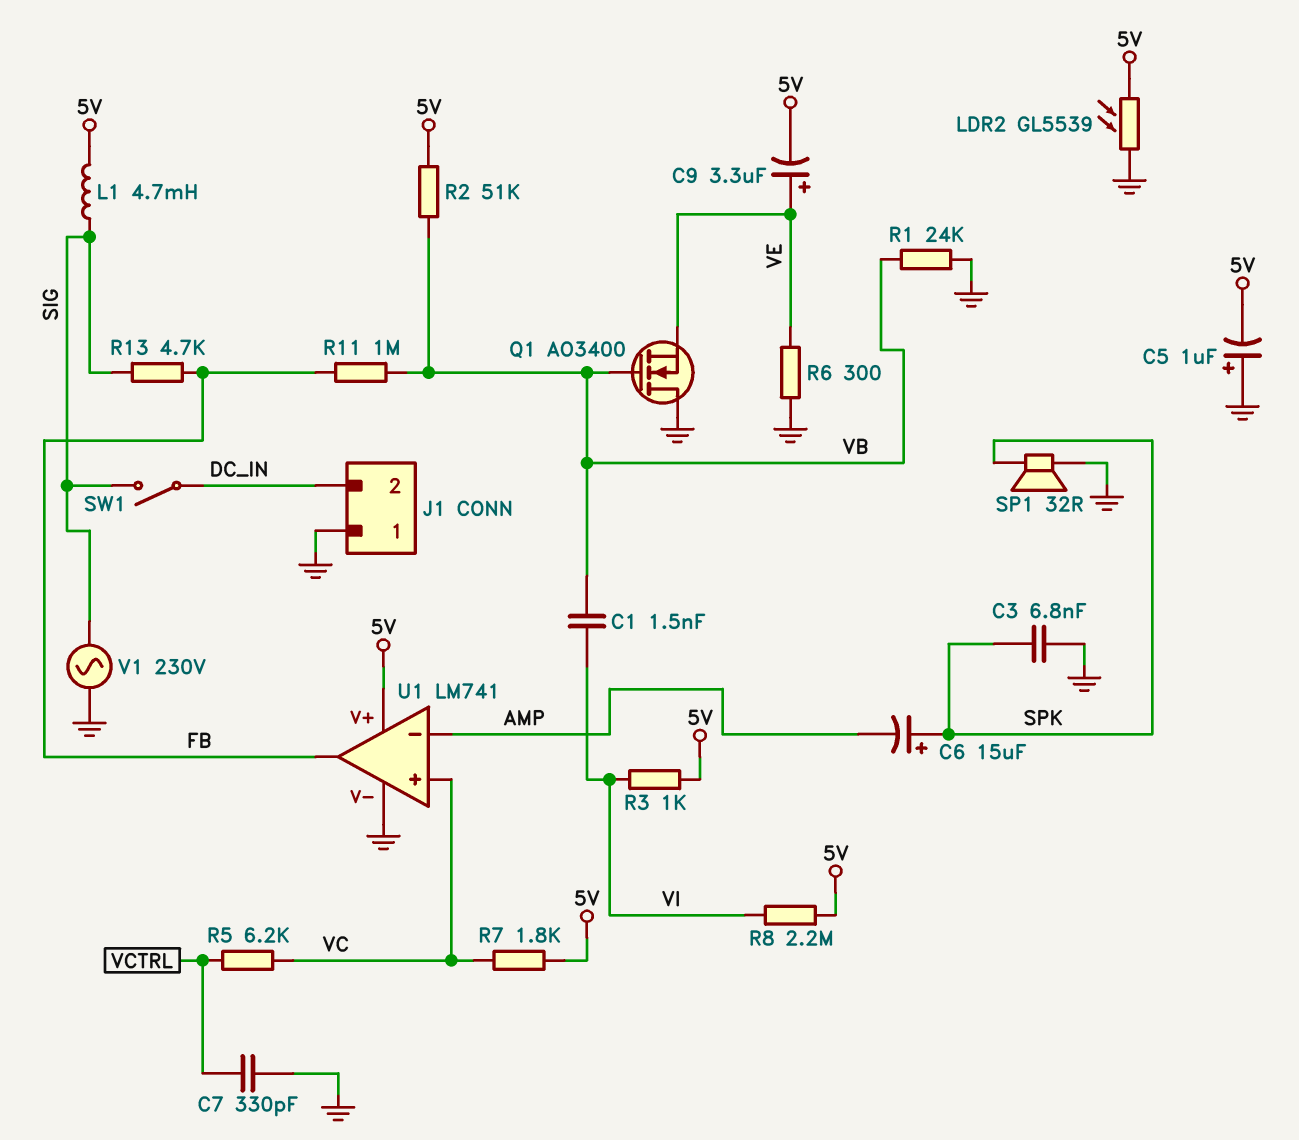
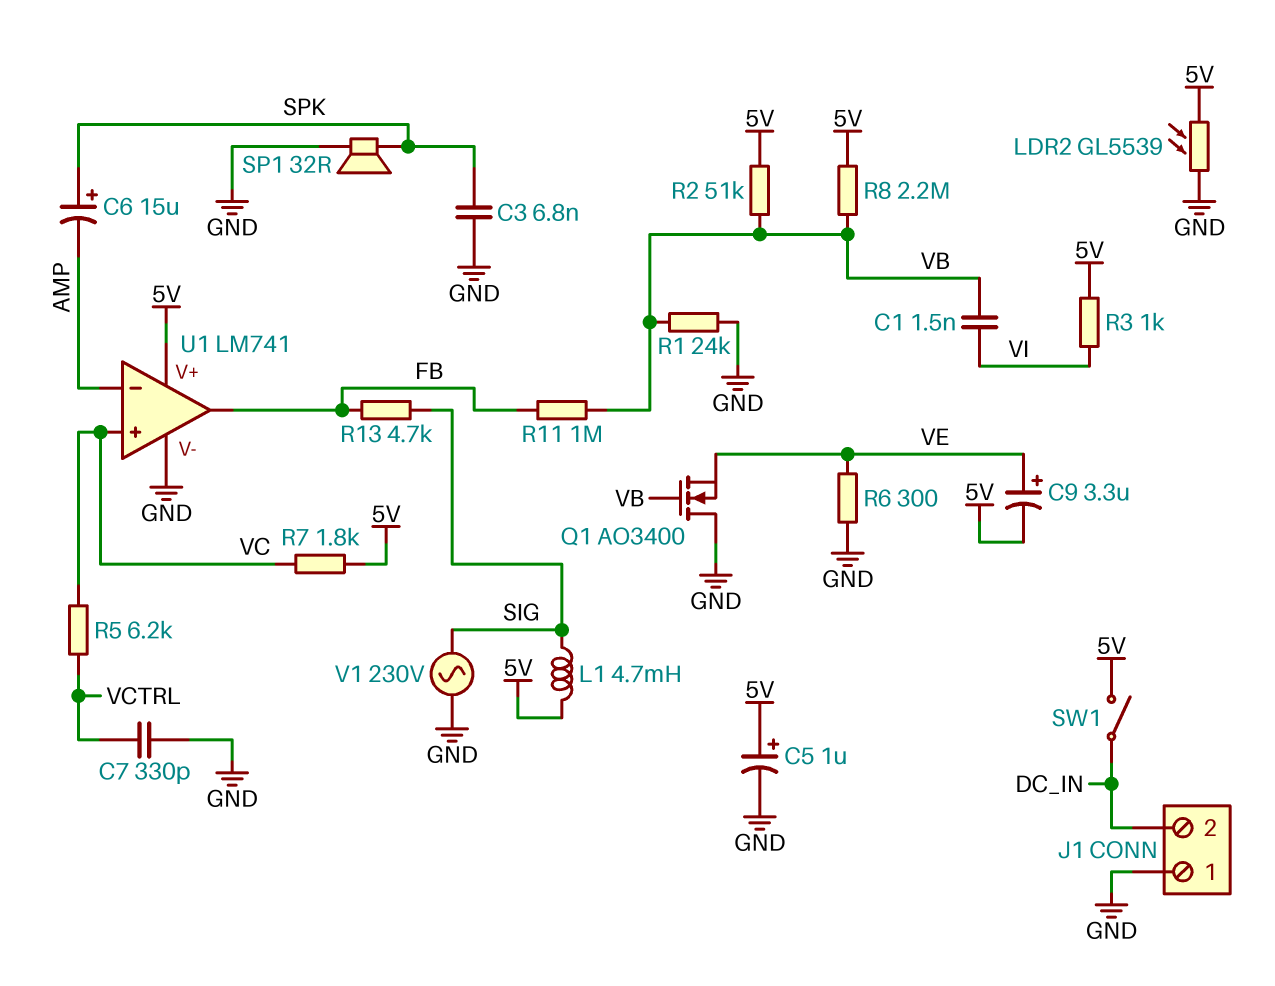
C5: 1uF (plus GND, minus 5V) -> 1uF (plus 5V, minus GND)
R8: 2.2M (5V, VI) -> 2.2M (5V, VB)
SW1: switch (DC_IN, SIG) -> switch (5V, DC_IN)

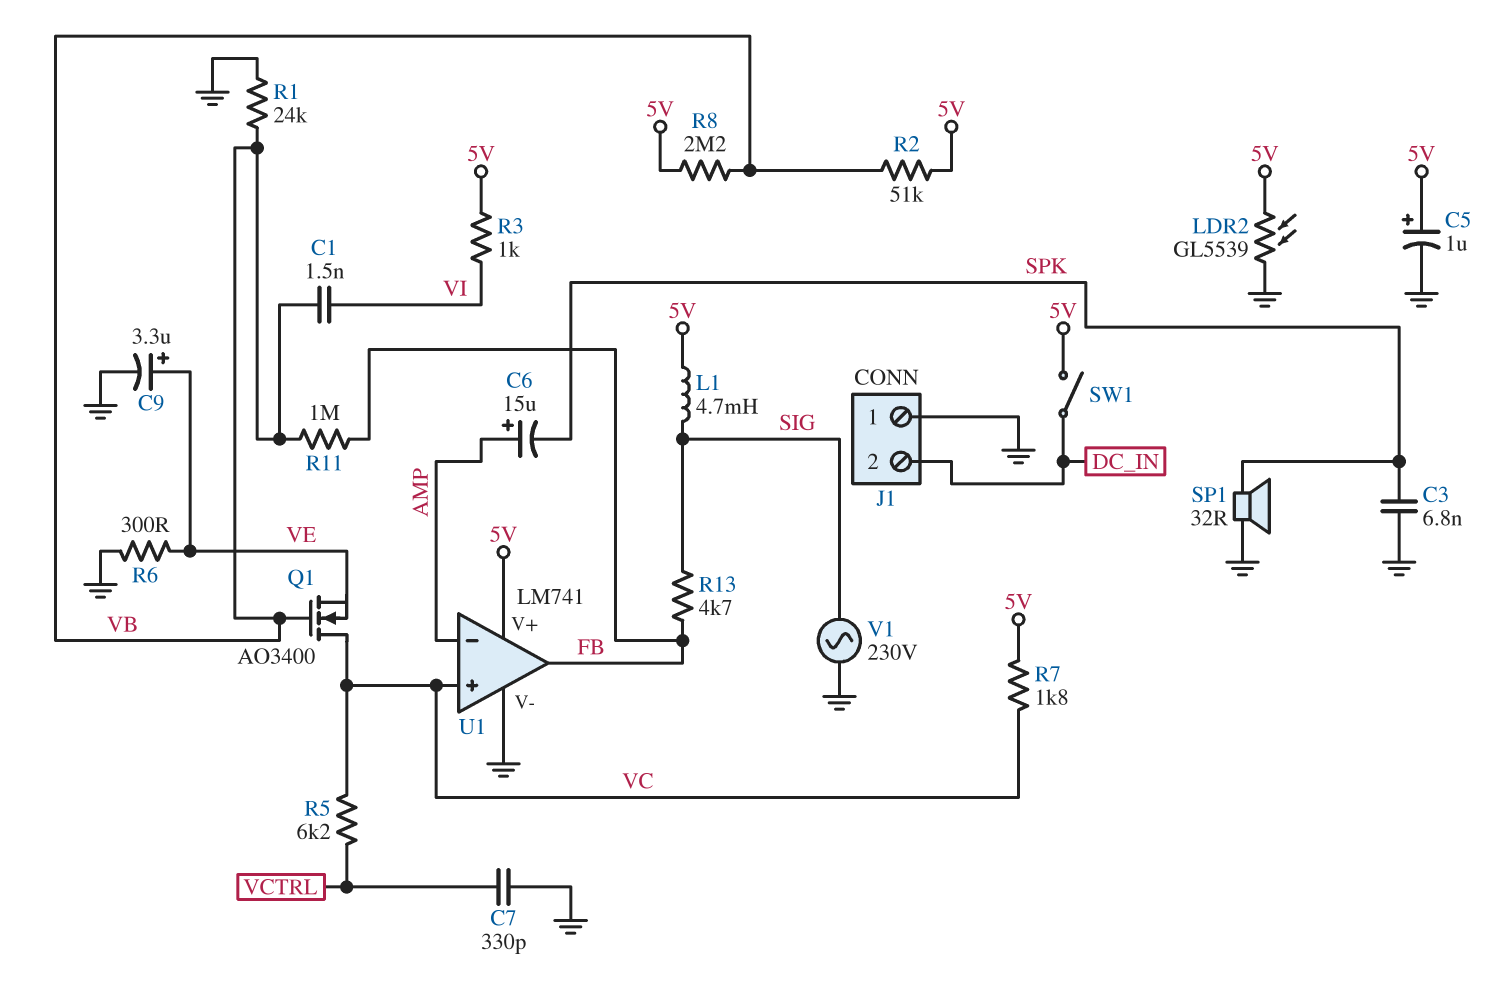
C6: 15uF (plus SPK, minus AMP) -> 15uF (plus AMP, minus SPK)
C9: 3.3uF (plus VE, minus 5V) -> 3.3uF (plus VE, minus GND)
Q1: NMOS AO3400 (G VB, D GND, S VE) -> NMOS AO3400 (G VB, D VC, S VE)

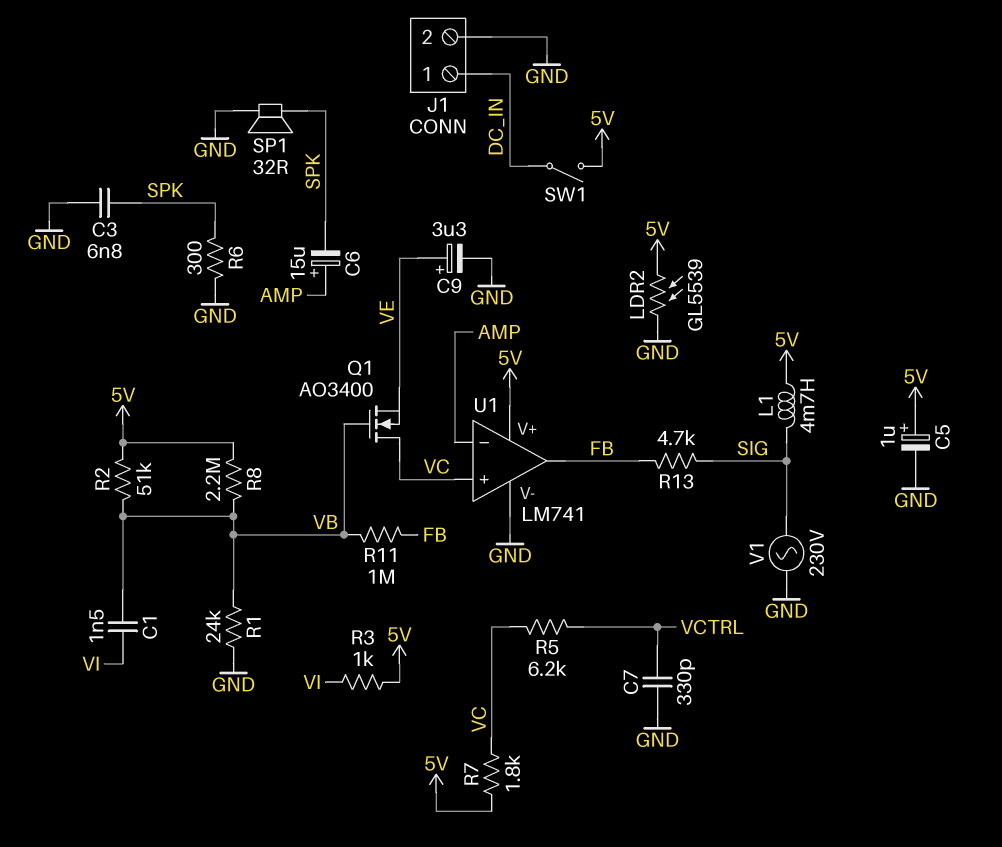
J1 pin 1: GND -> DC_IN
J1 pin 2: DC_IN -> GND
R6: 300 (GND, VE) -> 300 (GND, SPK)

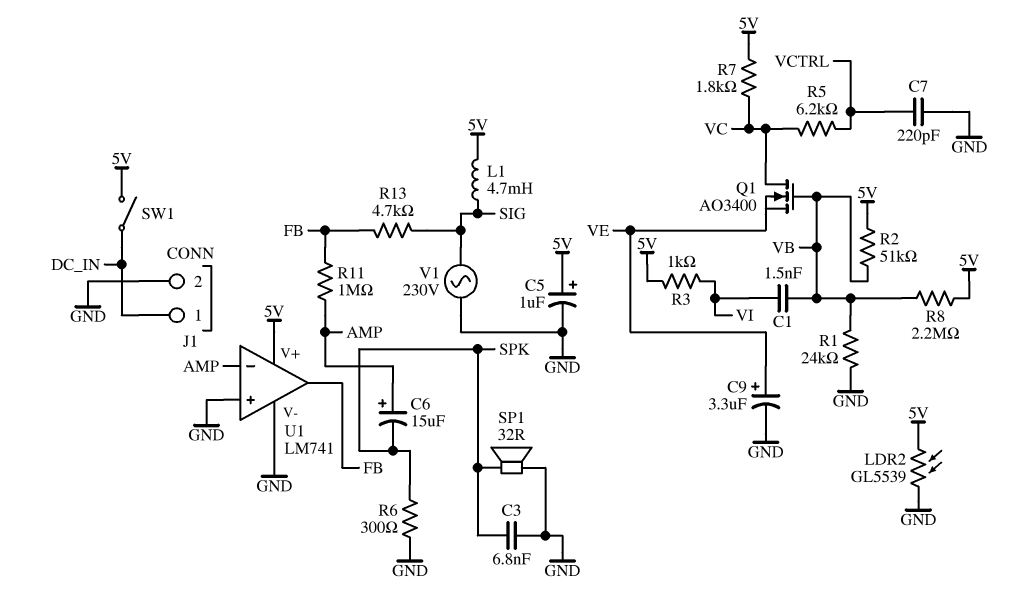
C7: 330pF (GND, VCTRL) -> 220pF (GND, VCTRL)
R11: 1M (FB, VB) -> 1M (AMP, FB)
U1 pin in+: VC -> GND

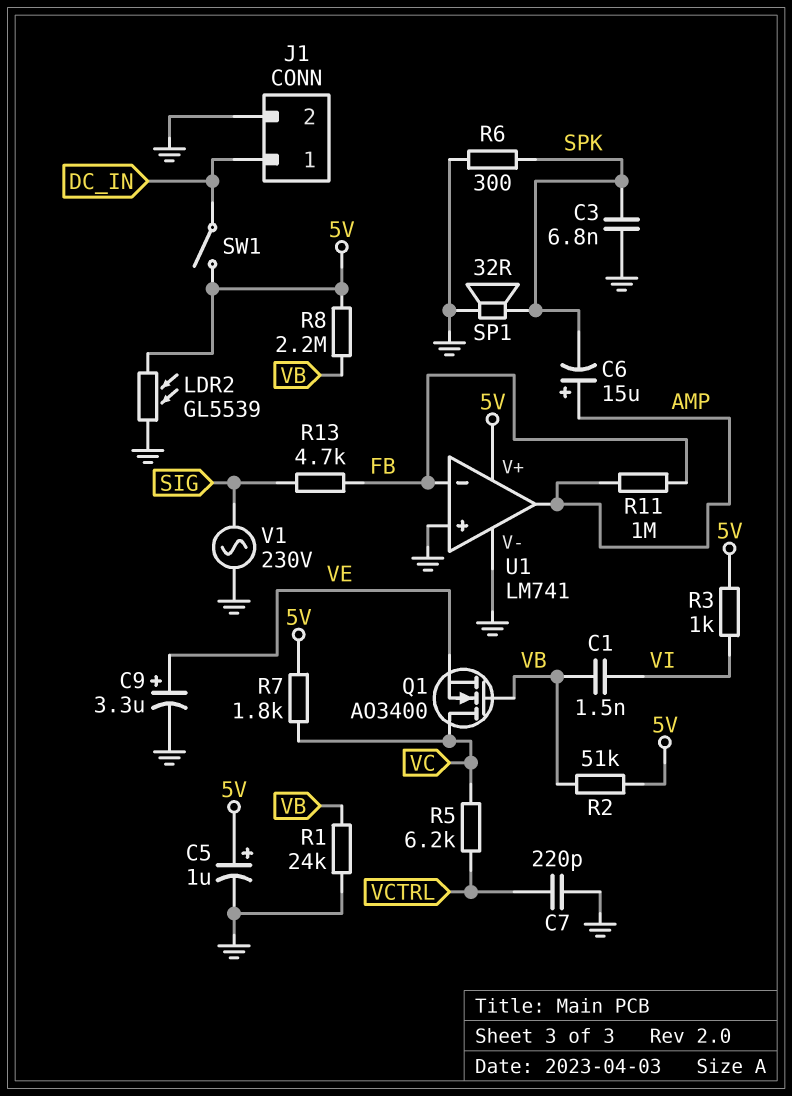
L1: 4.7mH (5V, SIG) -> none
U1 pin in-: AMP -> FB
U1 pin out: FB -> AMP

